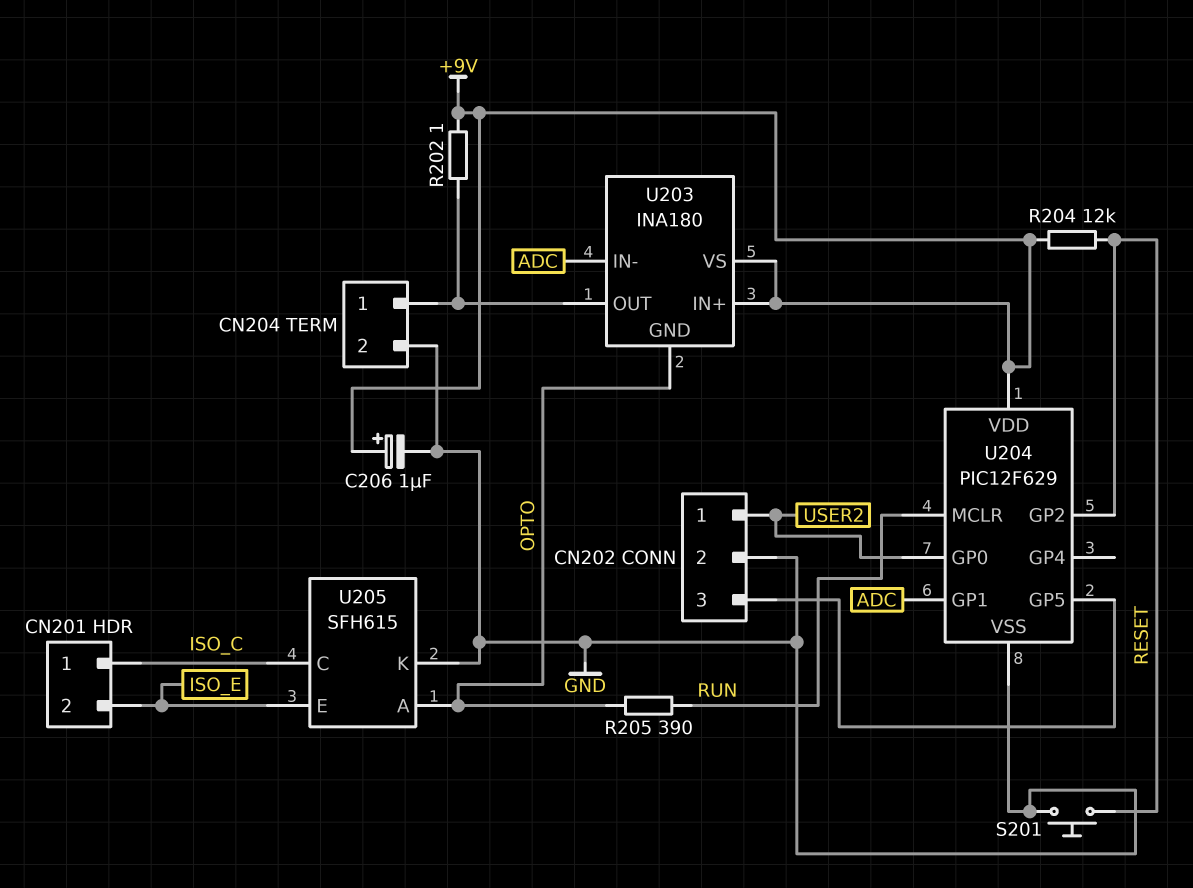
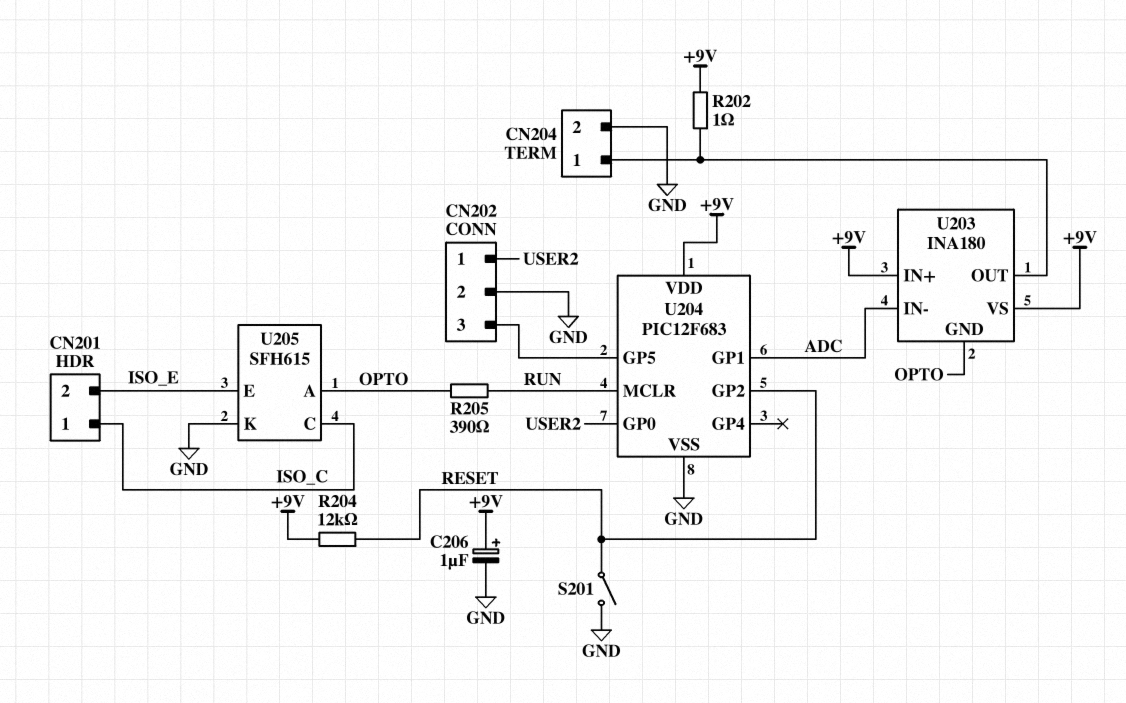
S201: button (GND, RESET) -> switch (GND, RESET)
U204: PIC12F629 -> PIC12F683

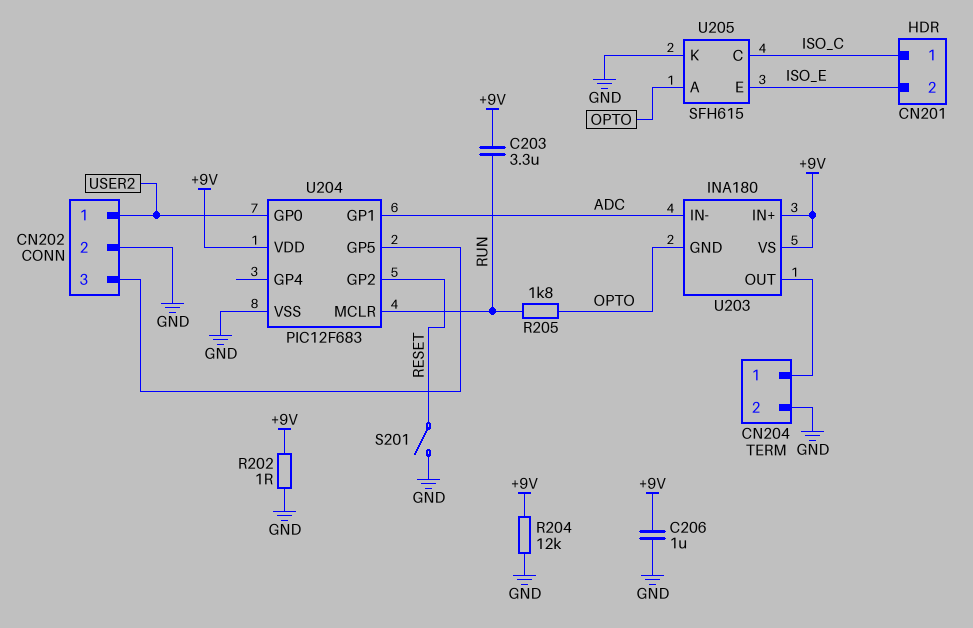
C203: none -> 3.3uF (+9V, RUN)
C206: 1uF (plus +9V, minus GND) -> 1uF (+9V, GND)
R202: 1 (+9V, CN204/1) -> 1 (+9V, GND)
R204: 12k (+9V, RESET) -> 12k (+9V, GND)
R205: 390 (OPTO, RUN) -> 1.8k (OPTO, RUN)

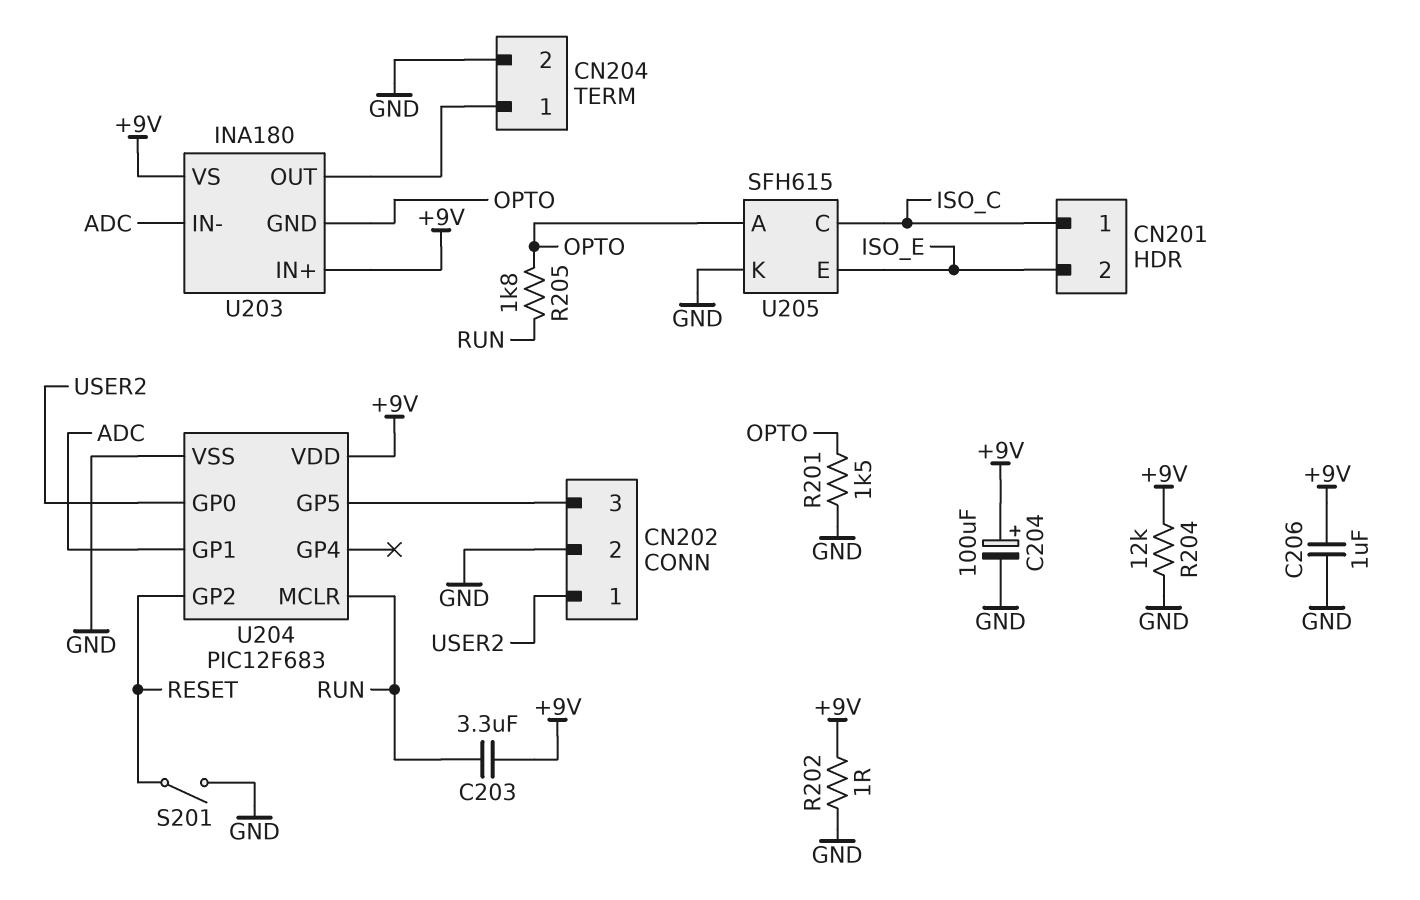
C204: none -> 100uF (plus +9V, minus GND)
R201: none -> 1.5k (GND, OPTO)

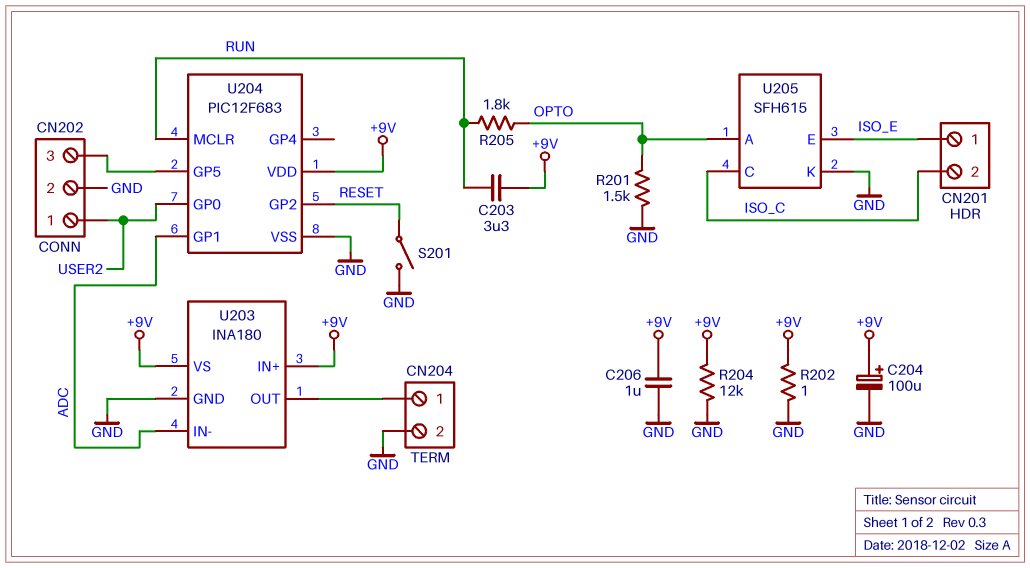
CN201 pin 1: ISO_C -> ISO_E
CN201 pin 2: ISO_E -> ISO_C
U203 pin GND: OPTO -> GND

